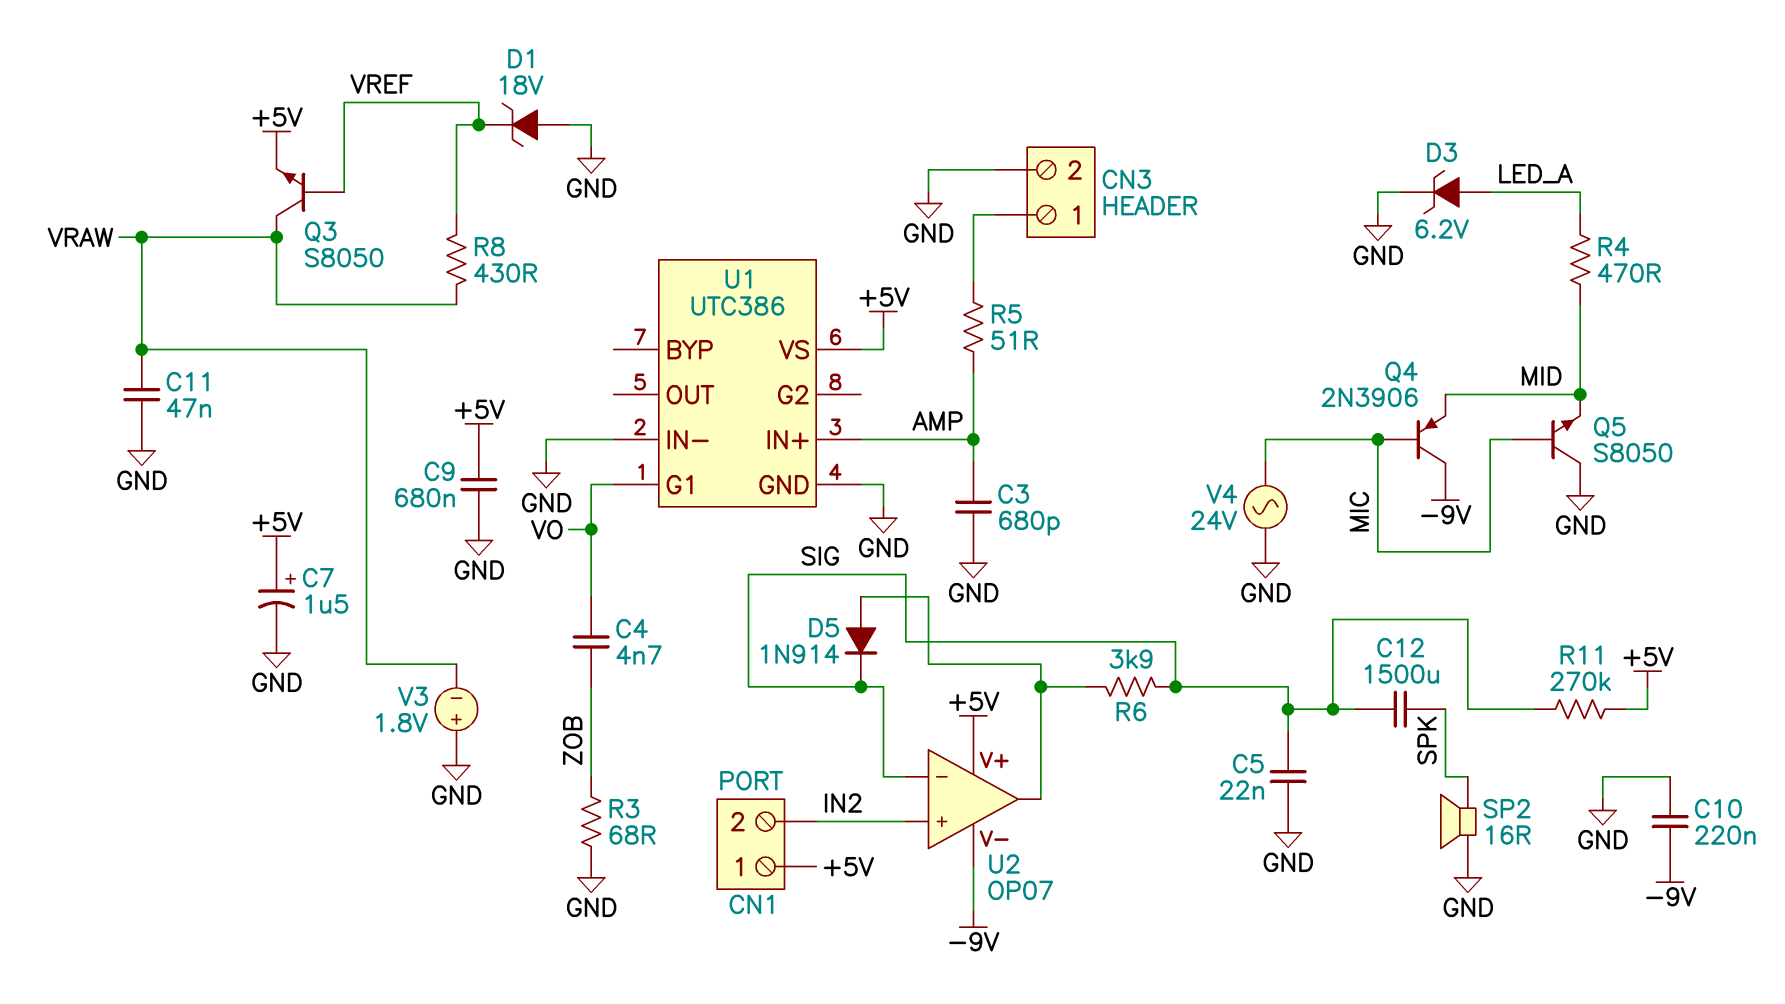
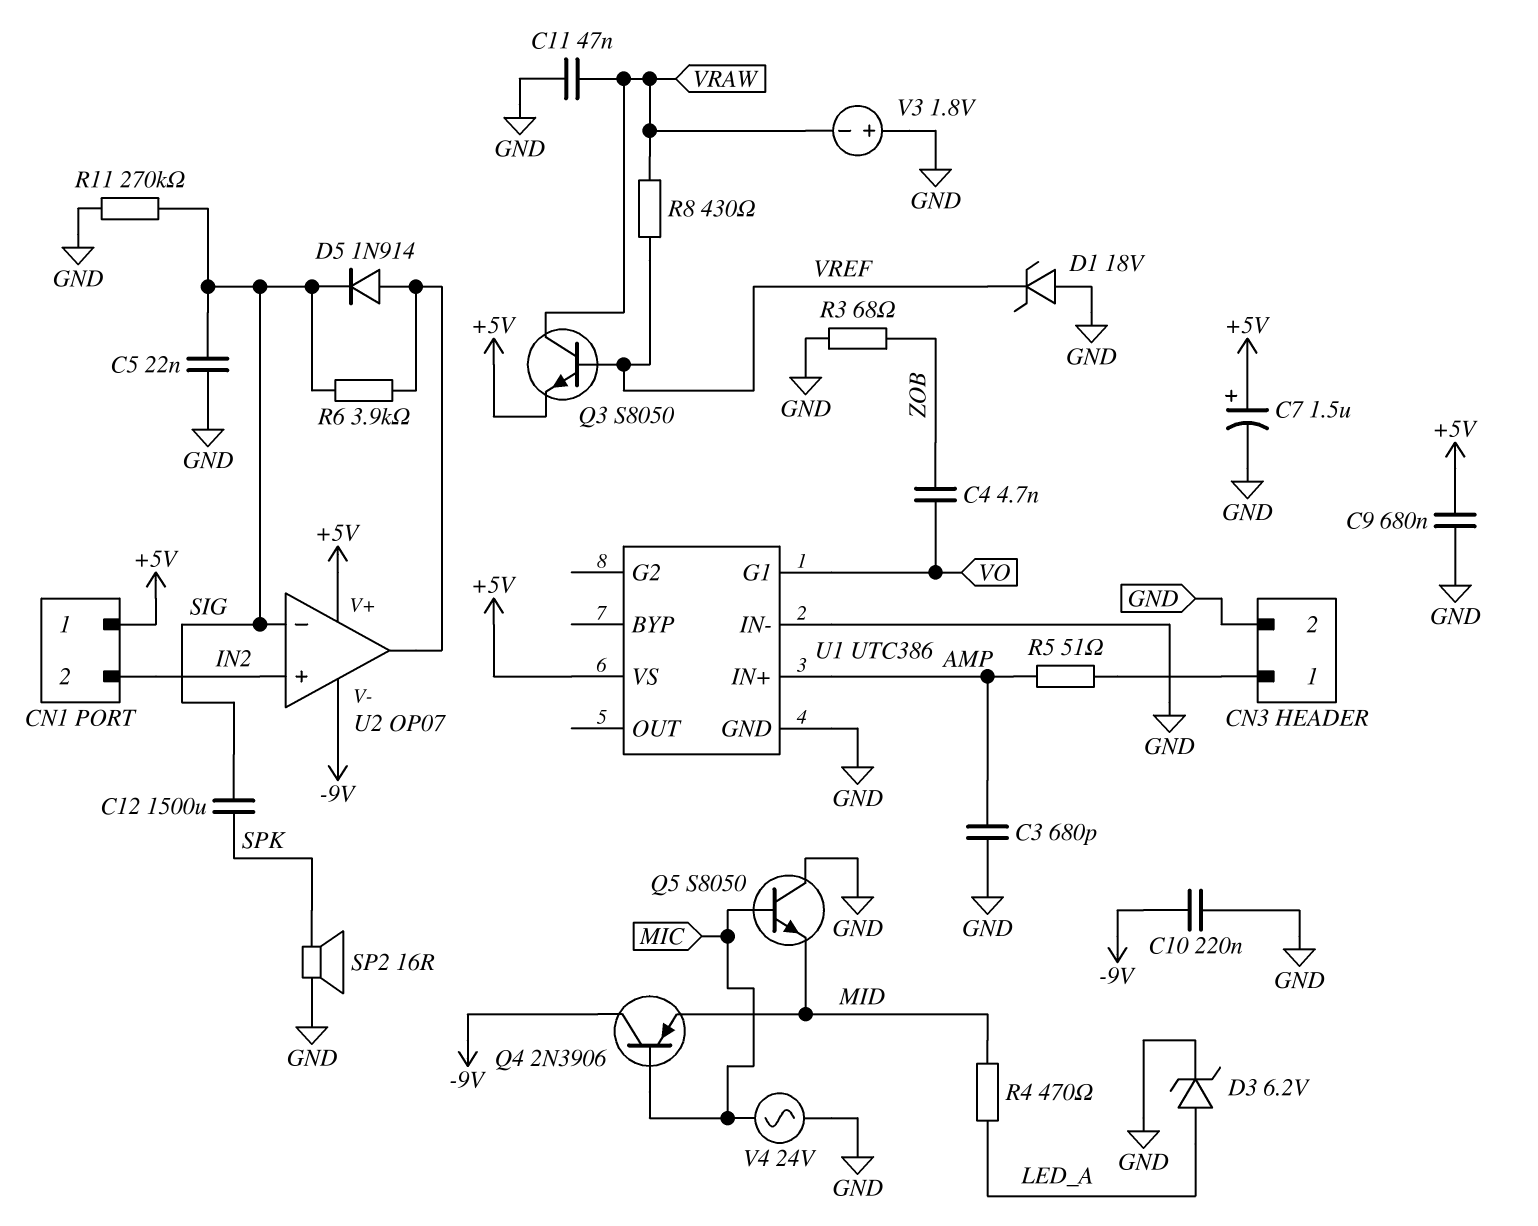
R11: 270k (+5V, SIG) -> 270k (GND, SIG)

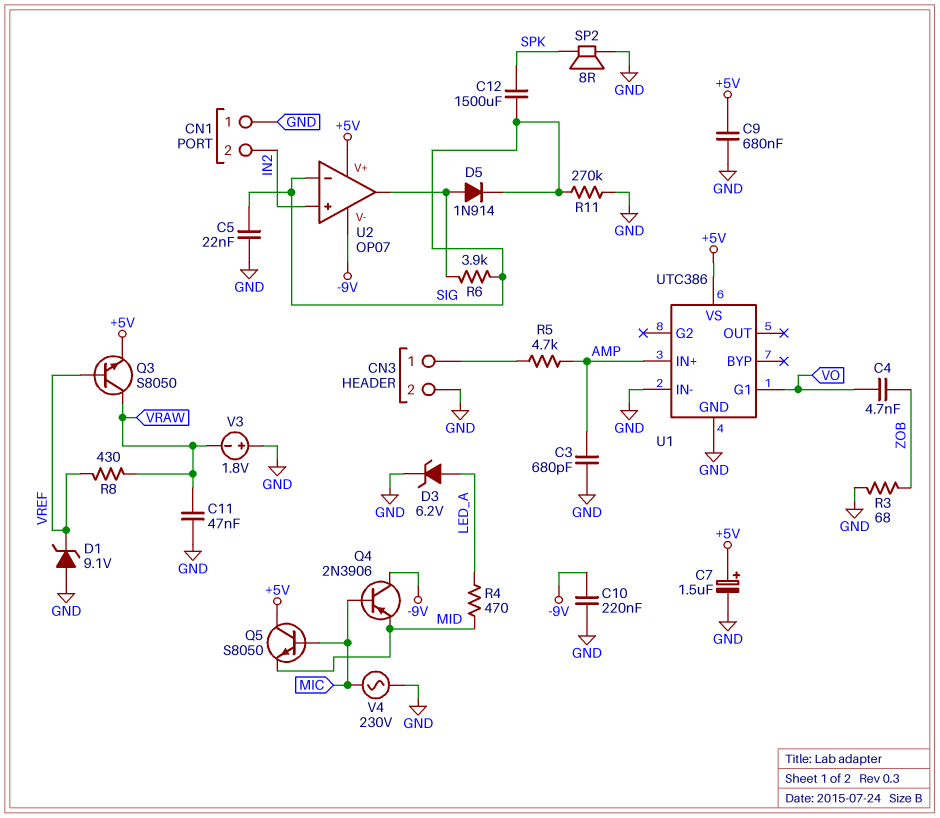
CN1 pin 1: +5V -> GND
D1: zener 18V (A GND, K VREF) -> zener 9.1V (A GND, K VREF)
Q5: NPN S8050 (B MIC, C GND, E MID) -> NPN S8050 (B MIC, C +5V, E MID)
R5: 51 (AMP, CN3/1) -> 4.7k (AMP, CN3/1)
SP2: speaker 16R (GND, SPK) -> speaker 8R (GND, SPK)
V4: AC 24V (GND, MIC) -> AC 230V (GND, MIC)

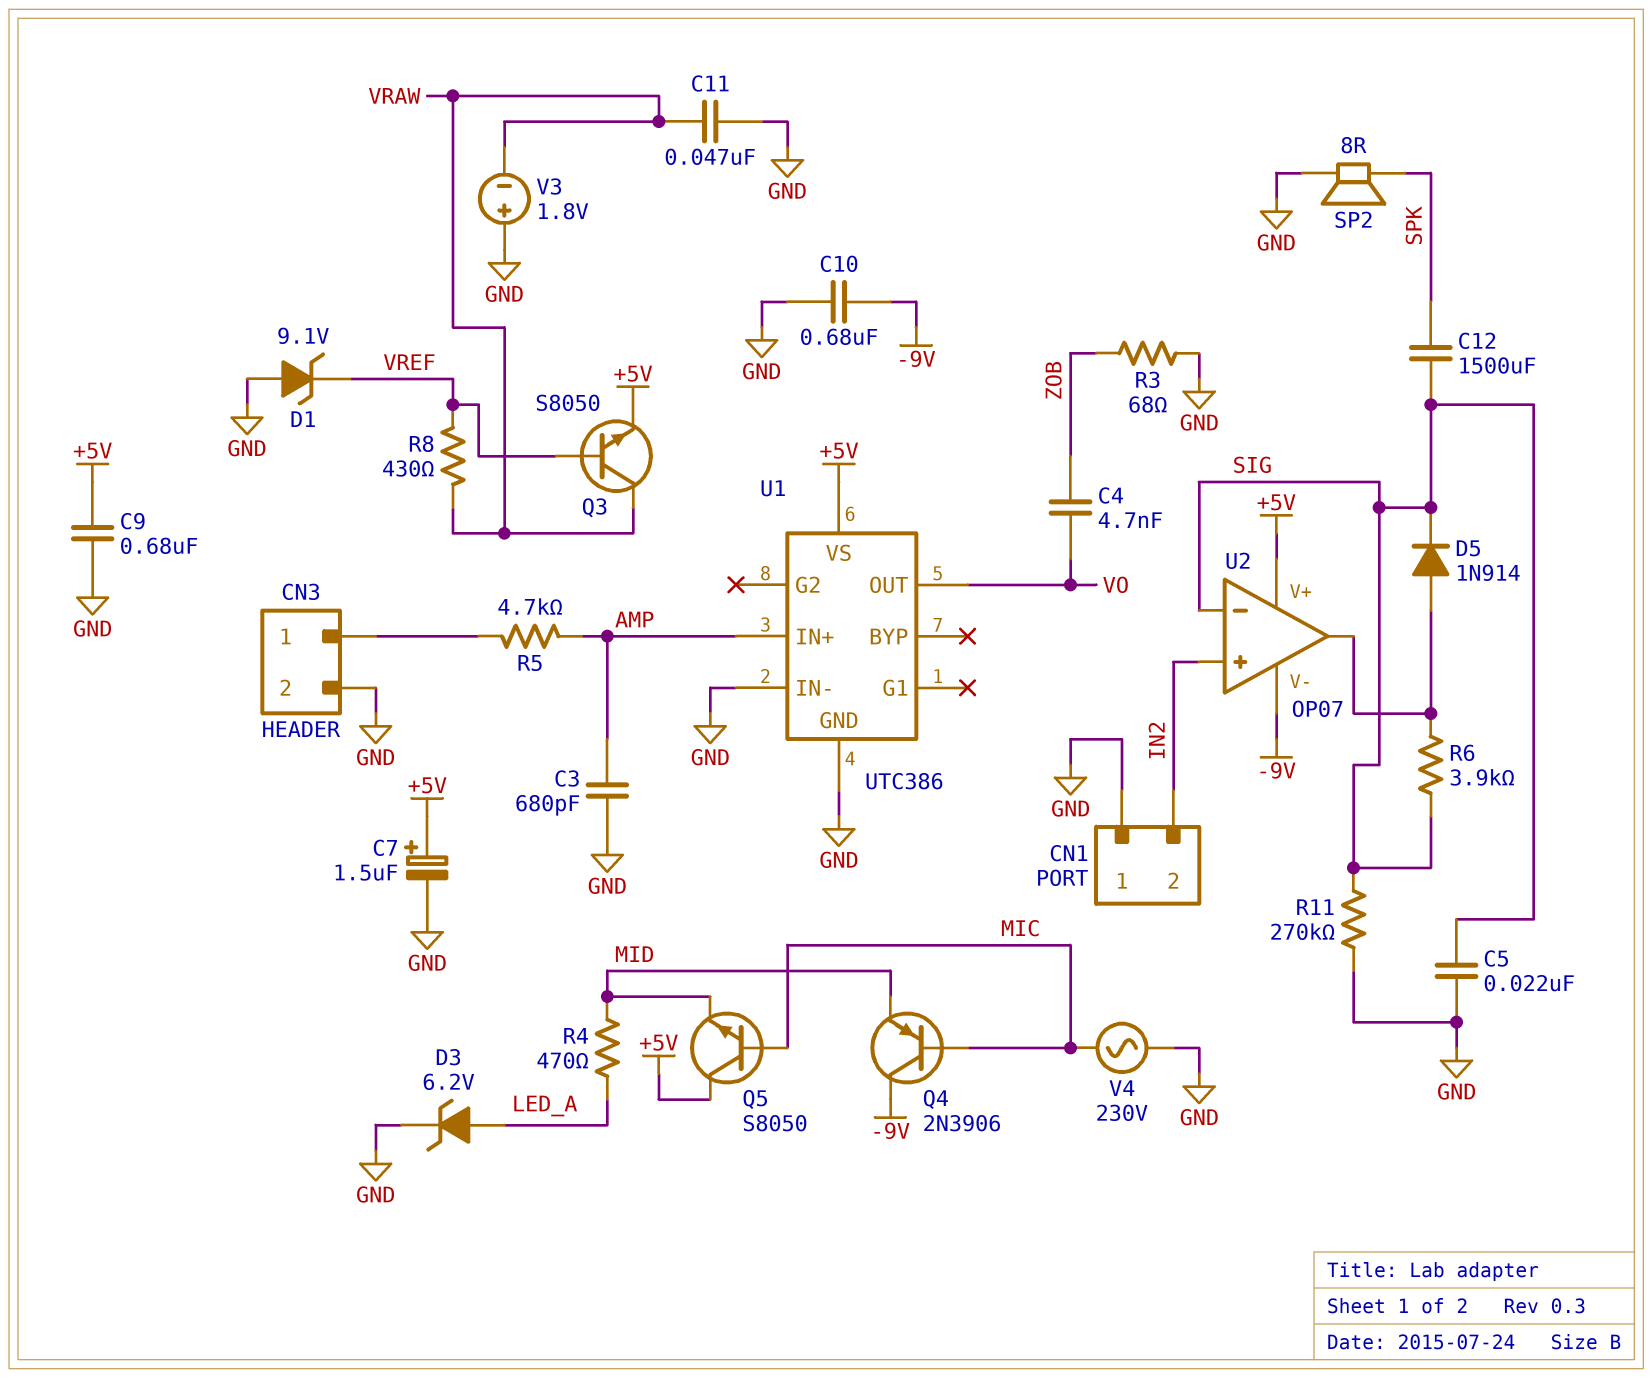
C10: 220nF (-9V, GND) -> 680nF (-9V, GND)
U1 pin G1: VO -> none
U1 pin OUT: none -> VO

